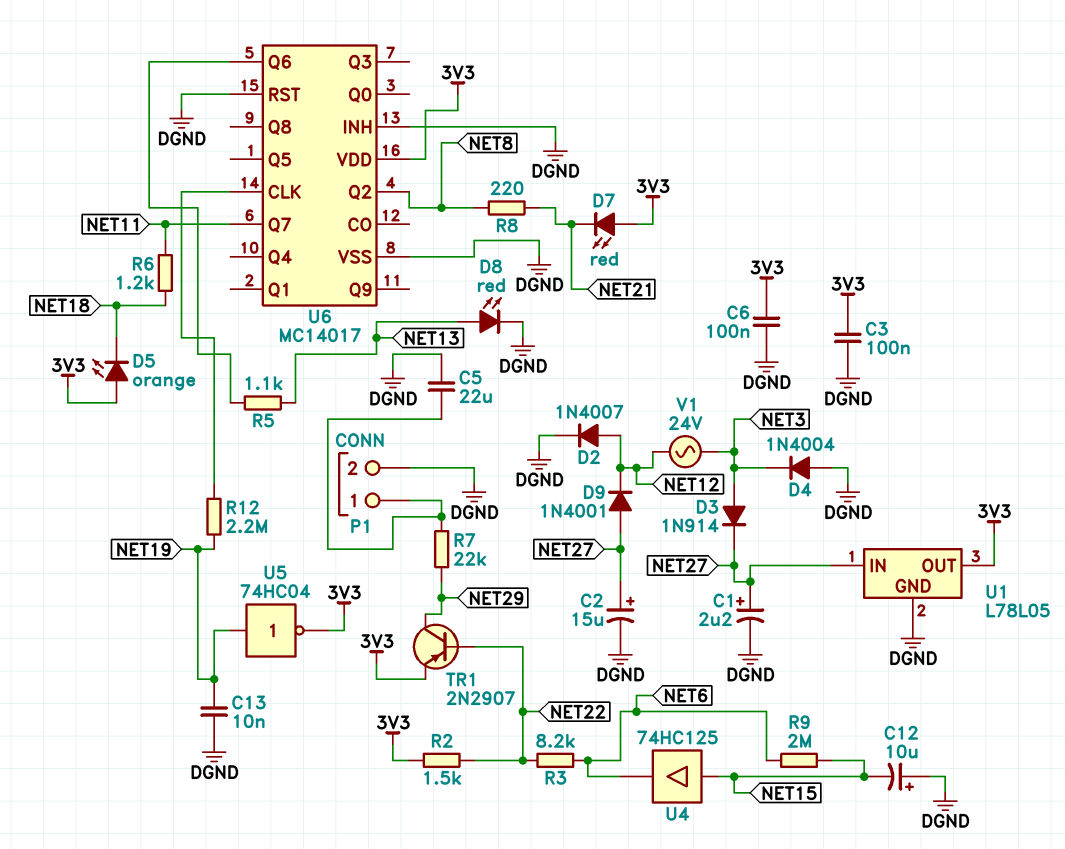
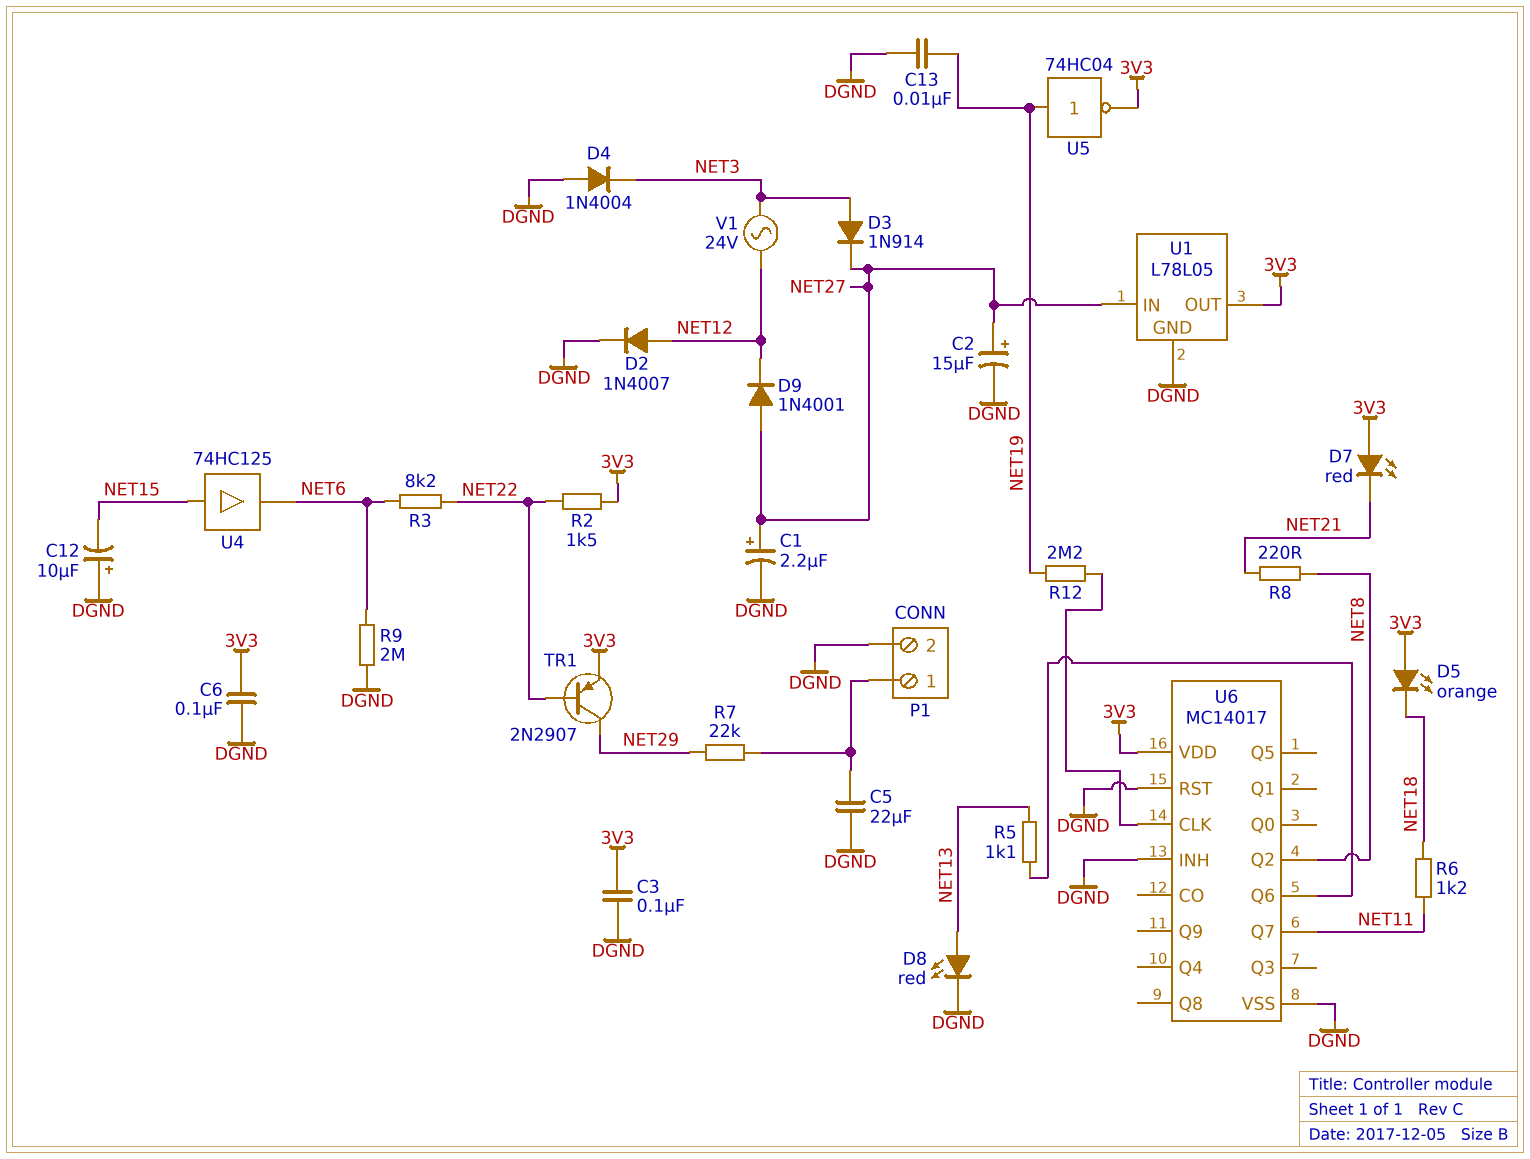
R9: 2M (NET6, NET15) -> 2M (DGND, NET6)

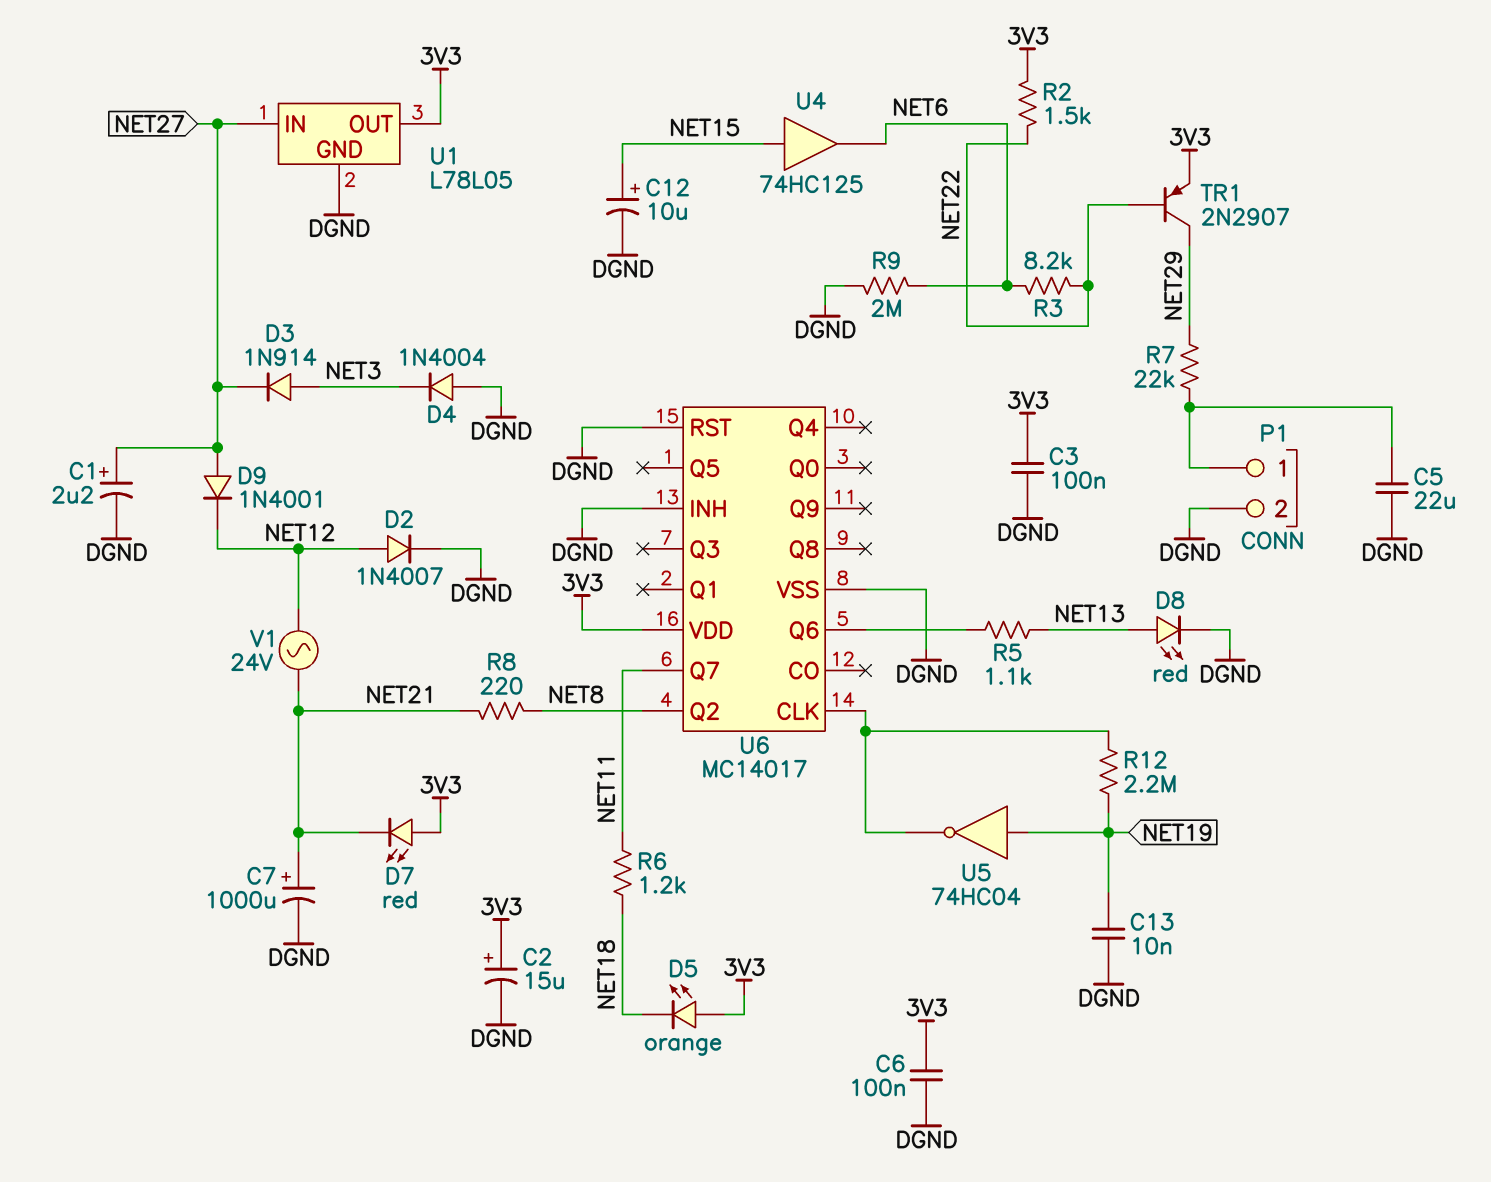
C2: 15uF (plus NET27, minus DGND) -> 15uF (plus 3V3, minus DGND)
C7: none -> 1000uF (plus NET21, minus DGND)
C12: 10uF (plus DGND, minus NET15) -> 10uF (plus NET15, minus DGND)
U5: NOT 74HC04 (in NET19, out 3V3) -> NOT 74HC04 (in NET19, out U6/CLK)
V1: AC 24V (NET3, NET12) -> AC 24V (NET12, NET21)

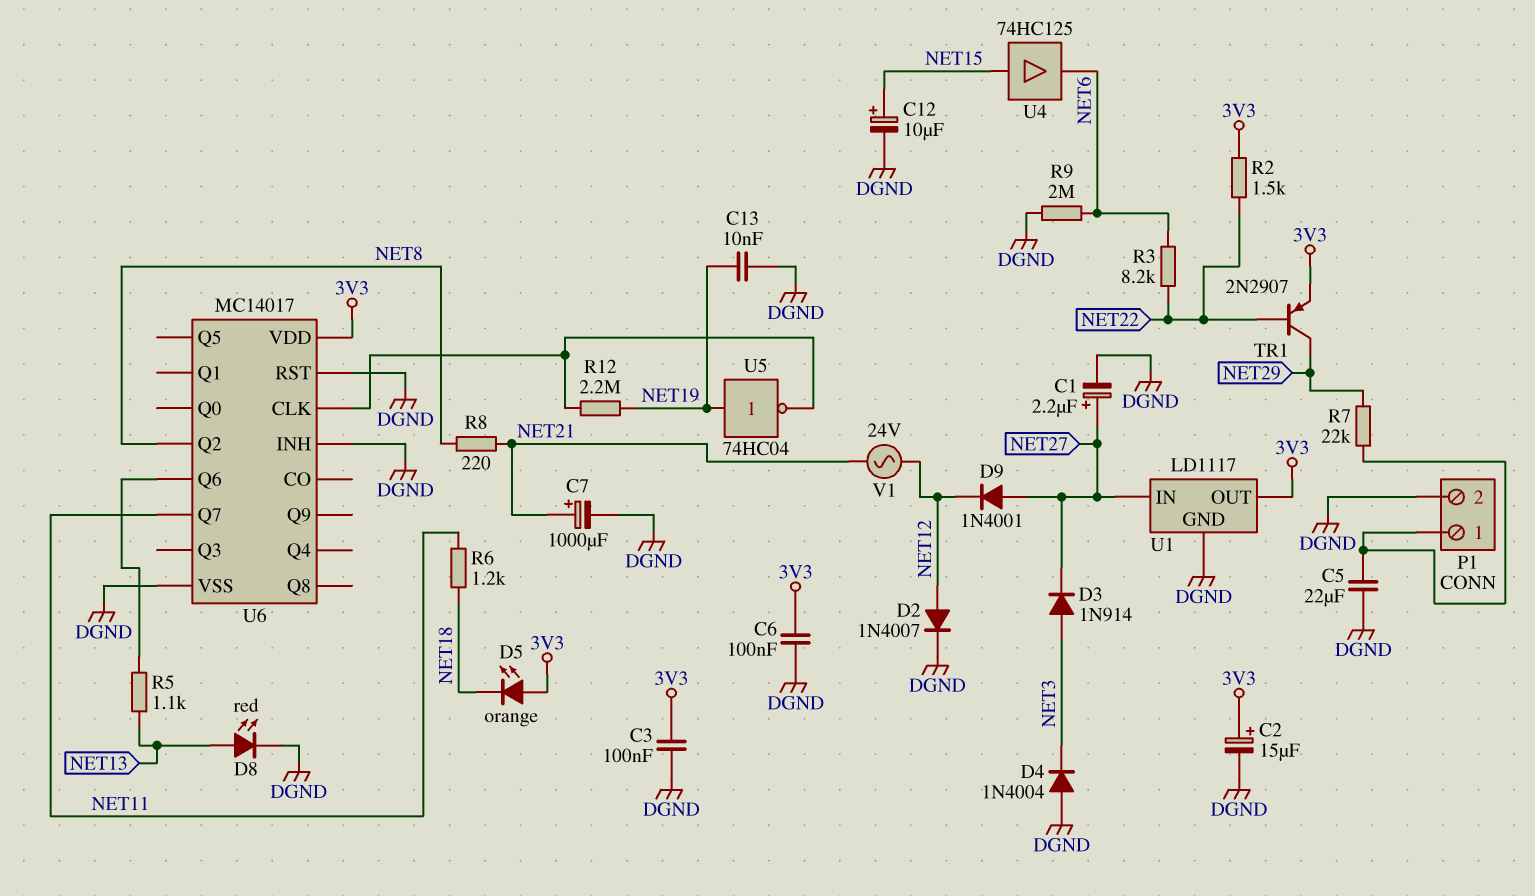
D7: LED red (A 3V3, K NET21) -> none
U1: L78L05 -> LD1117

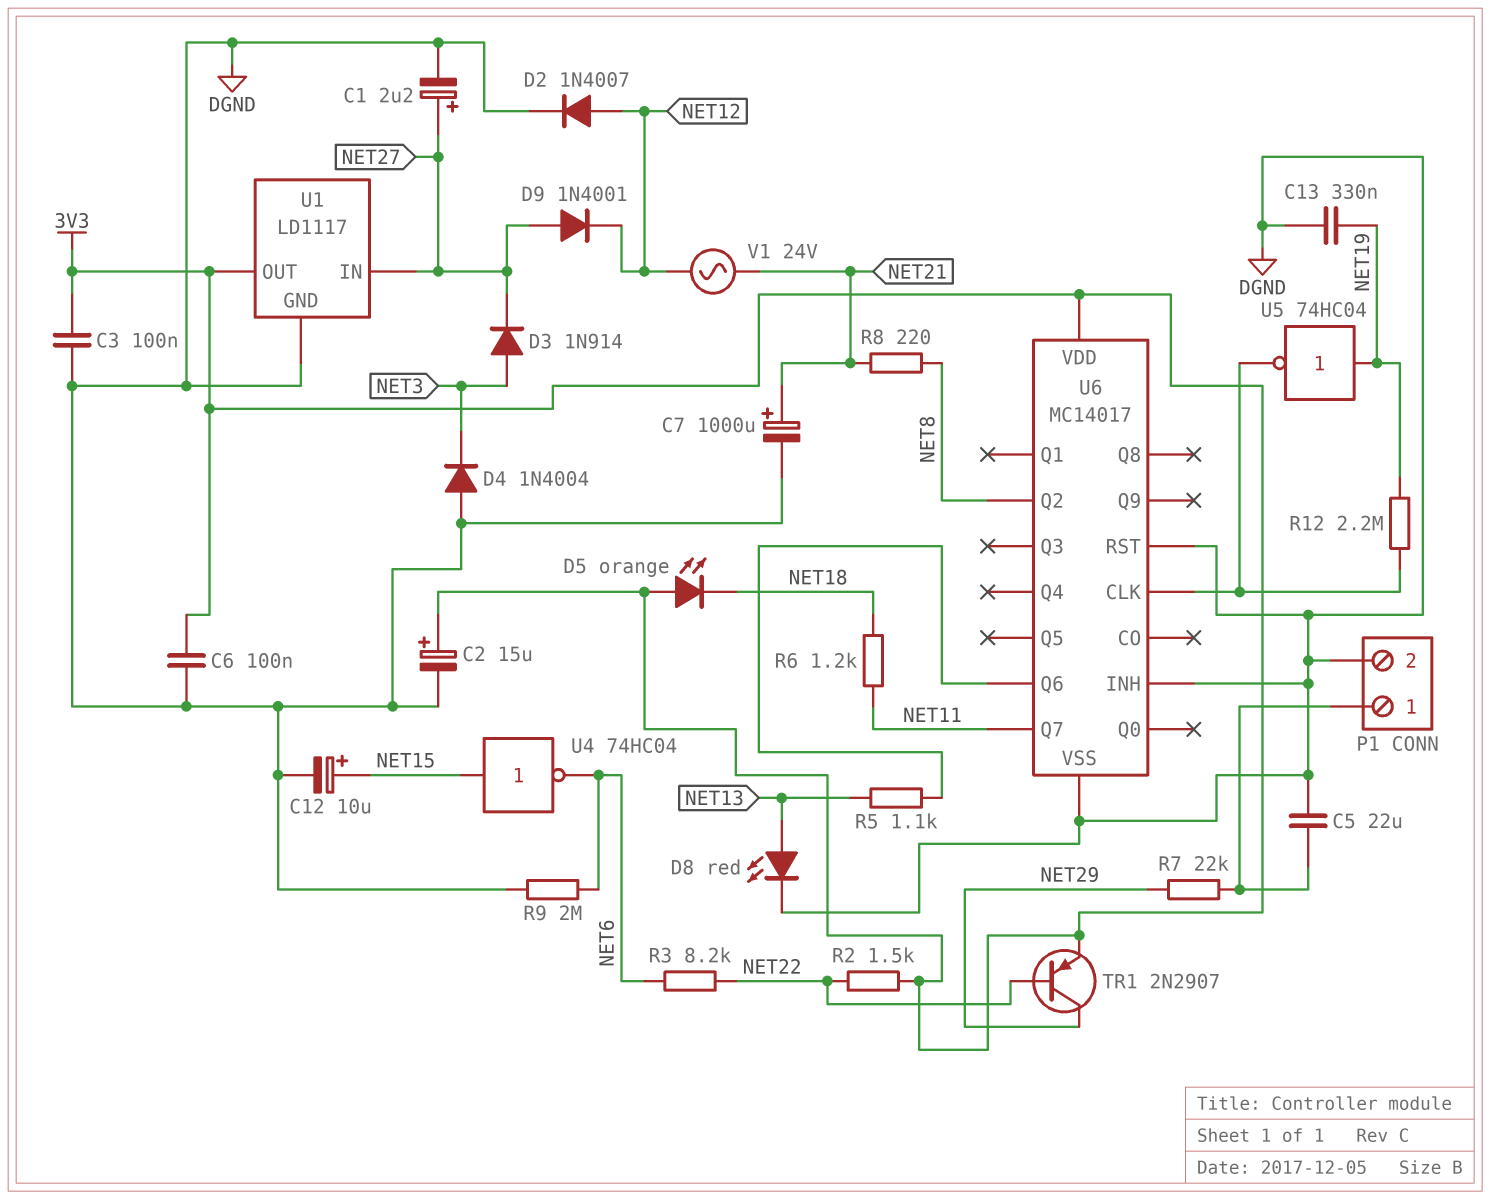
C13: 10nF (DGND, NET19) -> 330nF (DGND, NET19)
U4: buffer 74HC125 (in NET15, out NET6) -> NOT 74HC04 (in NET15, out NET6)

